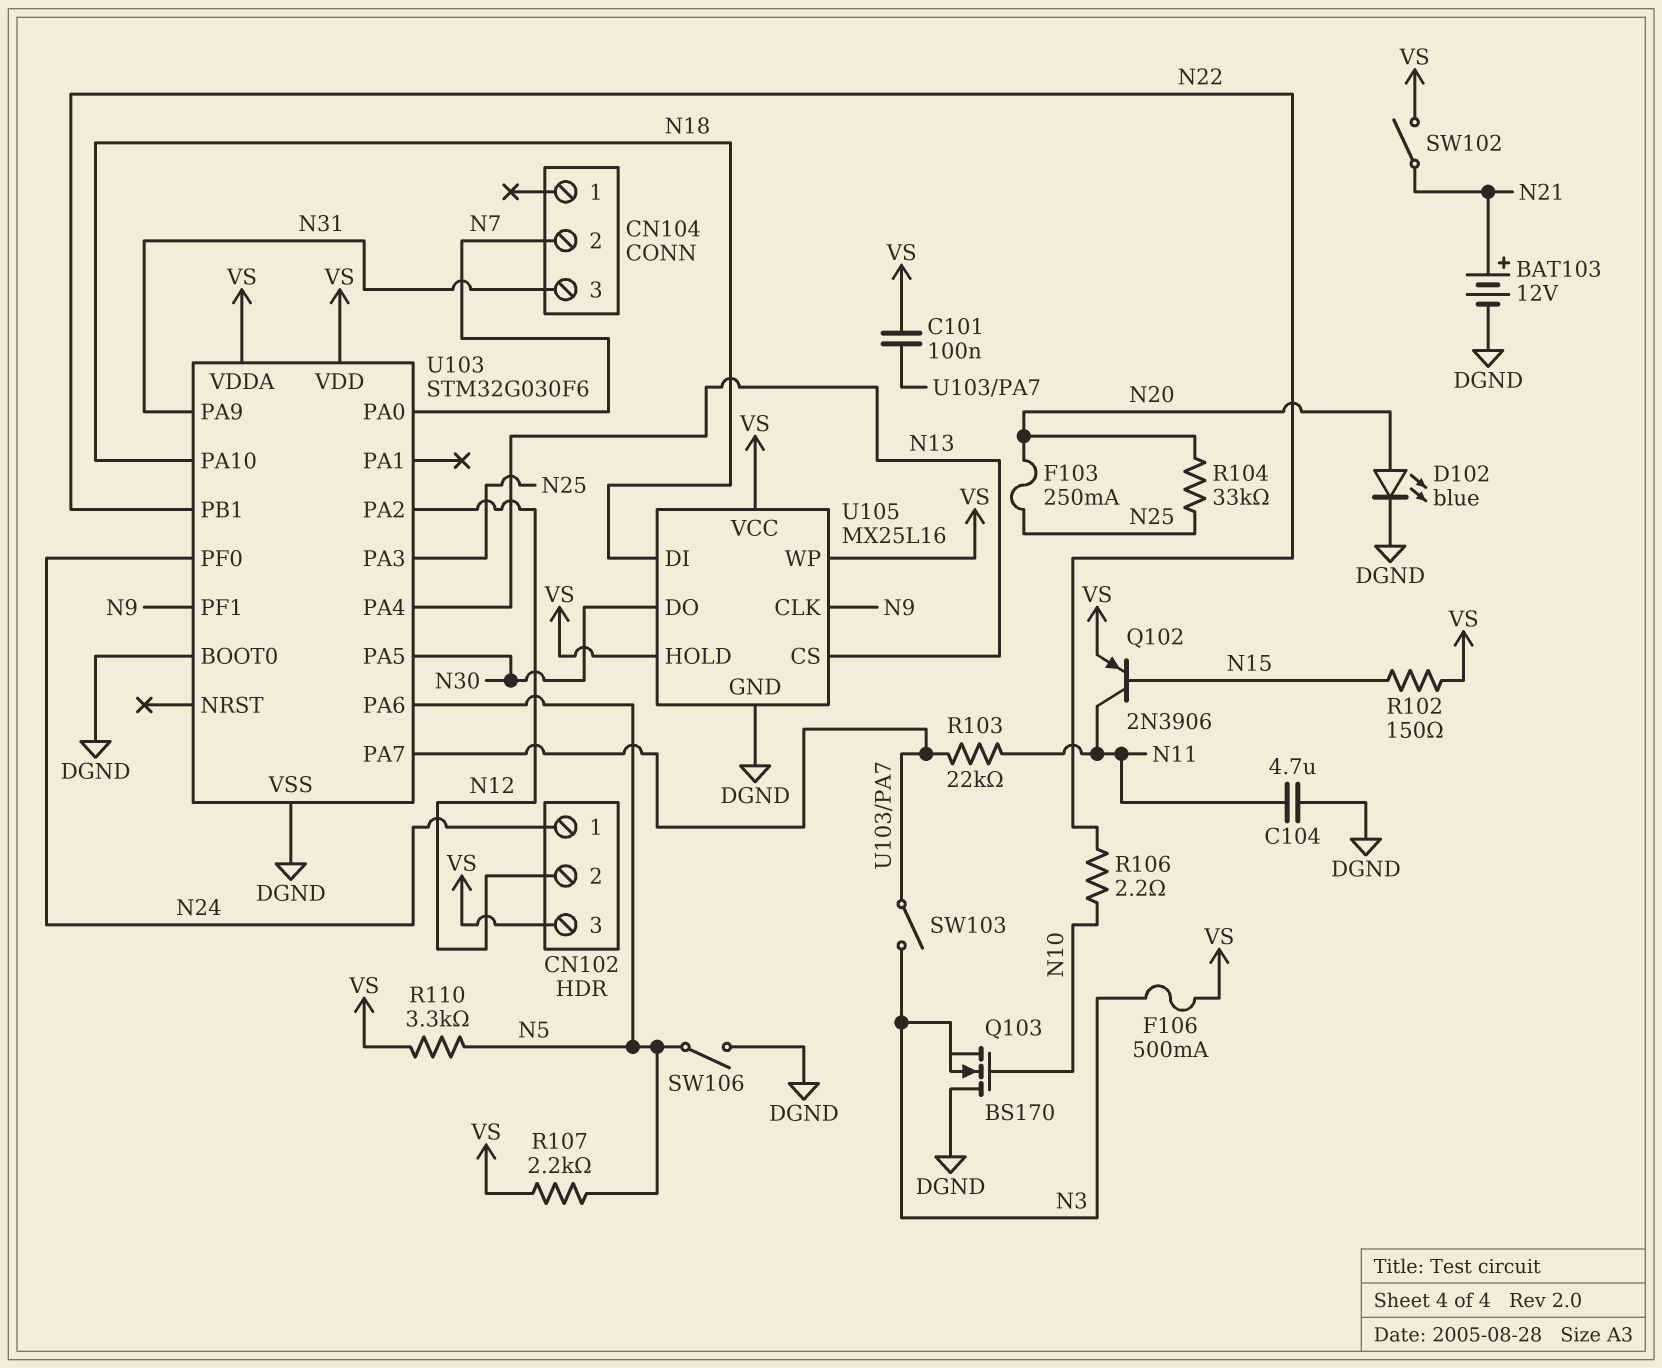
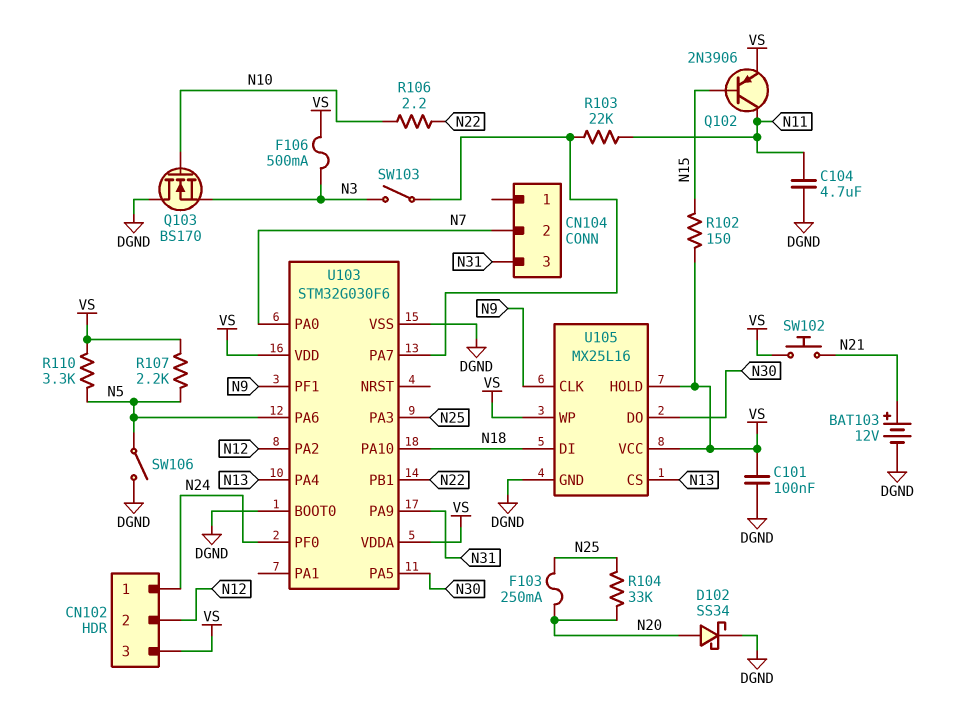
C101: 100nF (U103/PA7, VS) -> 100nF (DGND, VS)
D102: LED blue (A N20, K DGND) -> schottky SS34 (A N20, K DGND)
SW102: switch (N21, VS) -> button (N21, VS)

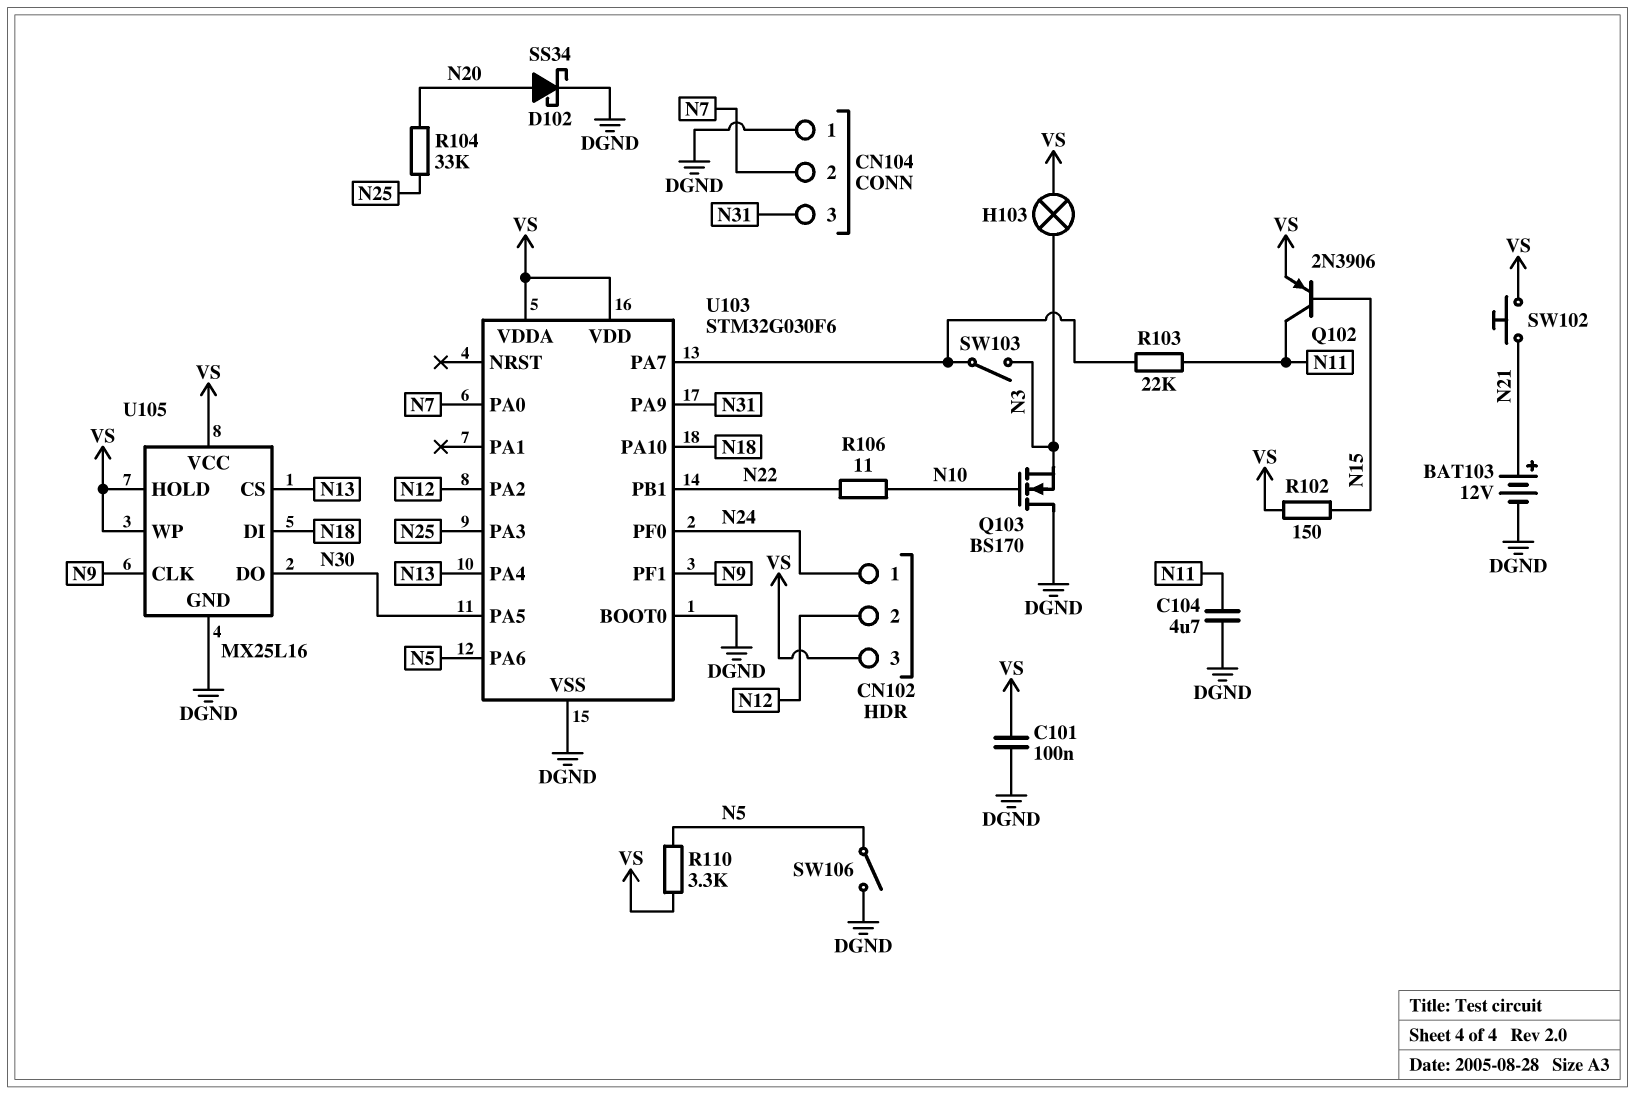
CN104 pin 1: none -> DGND
F103: 250mA (N20, N25) -> none
F106: 500mA (N3, VS) -> none
H103: none -> lamp (N3, VS)
R106: 2.2 (N10, N22) -> 11 (N10, N22)
R107: 2.2k (N5, VS) -> none

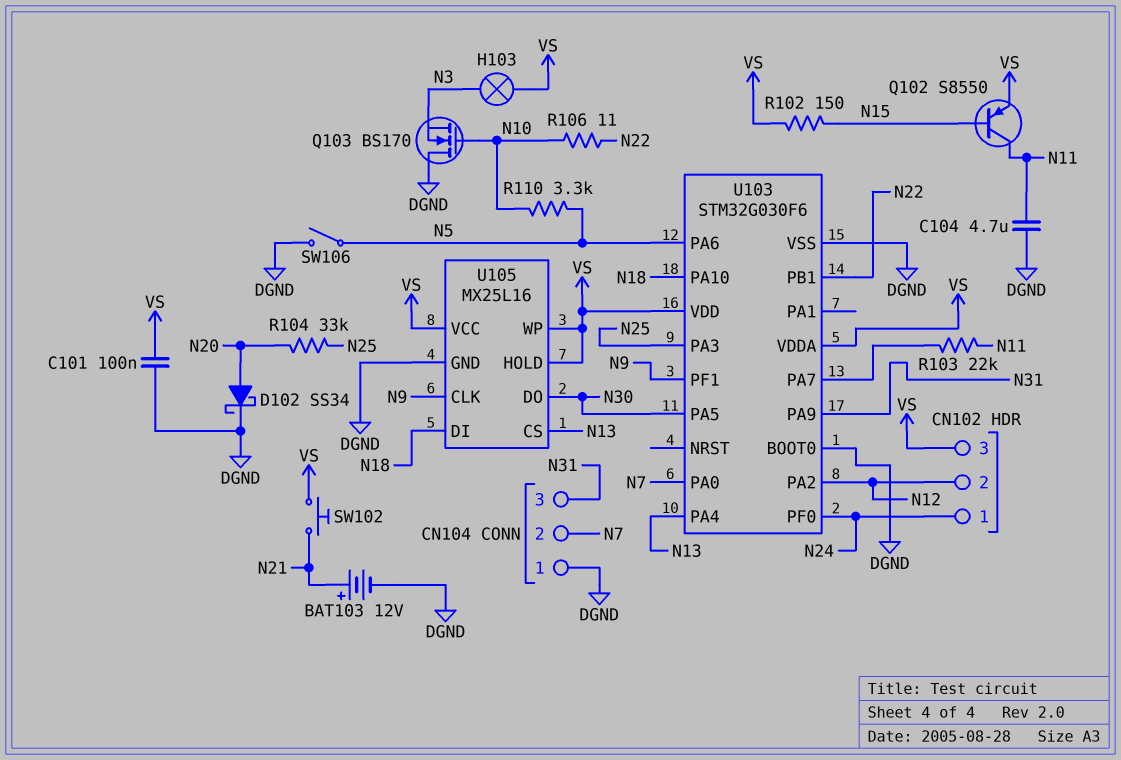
Q102: PNP 2N3906 (B N15, C N11, E VS) -> PNP S8550 (B N15, C N11, E VS)
R110: 3.3k (N5, VS) -> 3.3k (N5, N10)
SW103: switch (N3, U103/PA7) -> none

